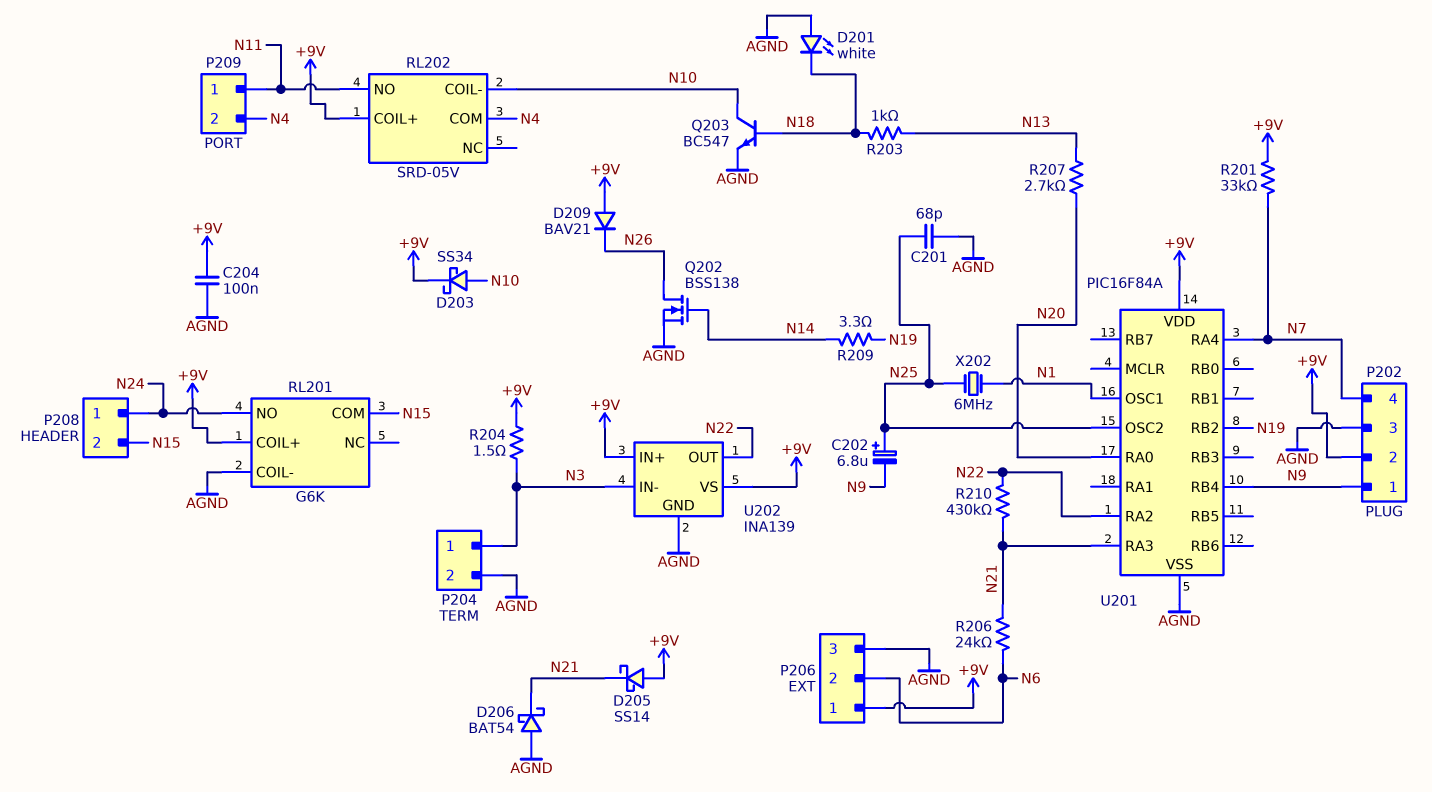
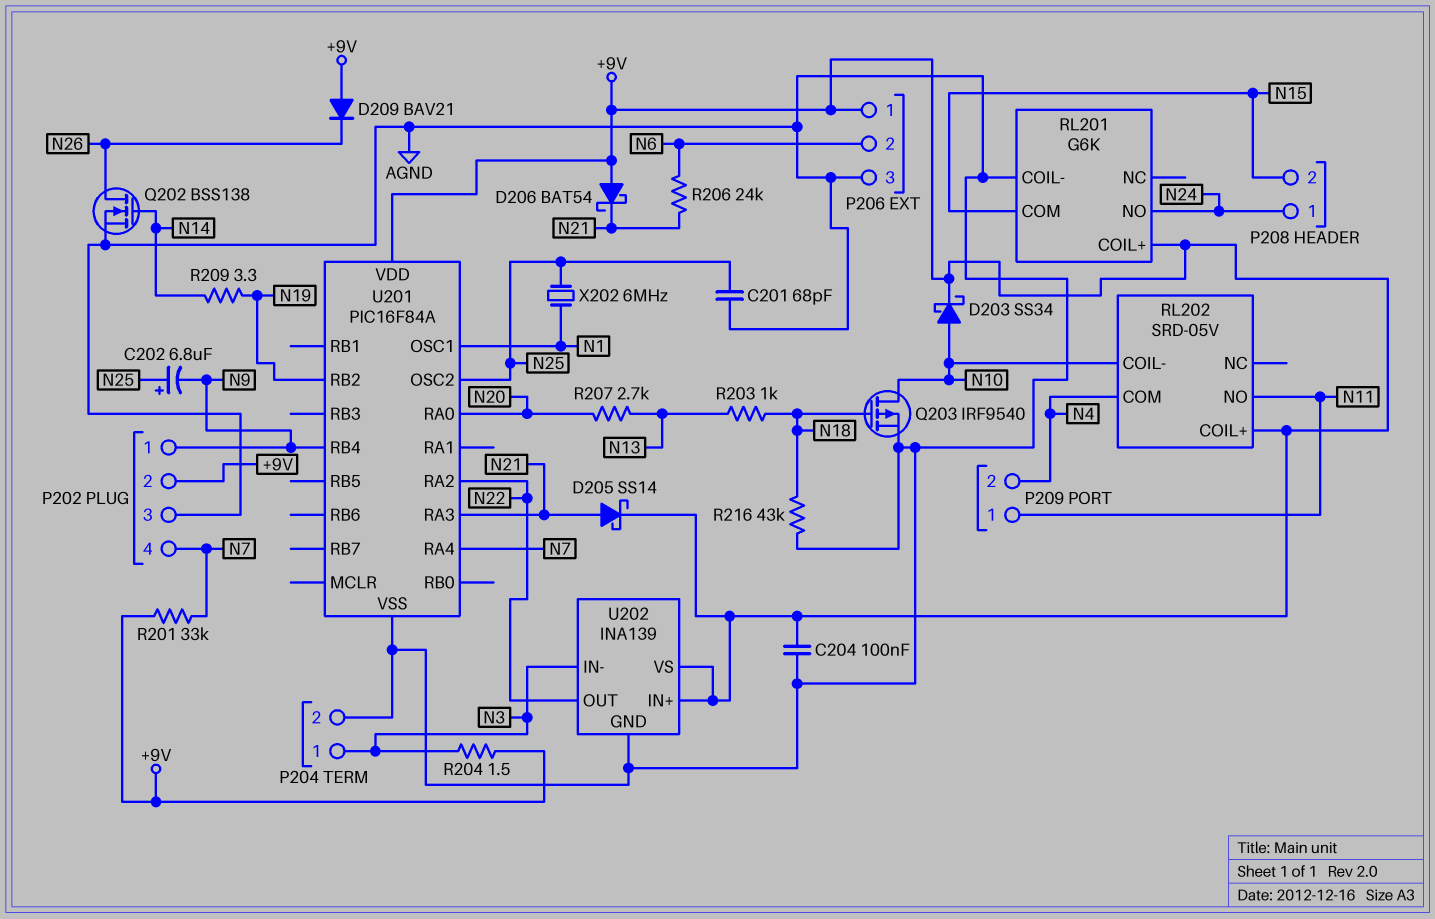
D201: LED white (A AGND, K N18) -> none
D205: schottky SS14 (A +9V, K N21) -> schottky SS14 (A N21, K +9V)
D206: schottky BAT54 (A AGND, K N21) -> schottky BAT54 (A +9V, K N21)
Q203: NPN BC547 (B N18, C N10, E AGND) -> PMOS IRF9540 (G N18, D N10, S AGND)
R210: 430k (N21, N22) -> none
R216: none -> 43k (AGND, N18)

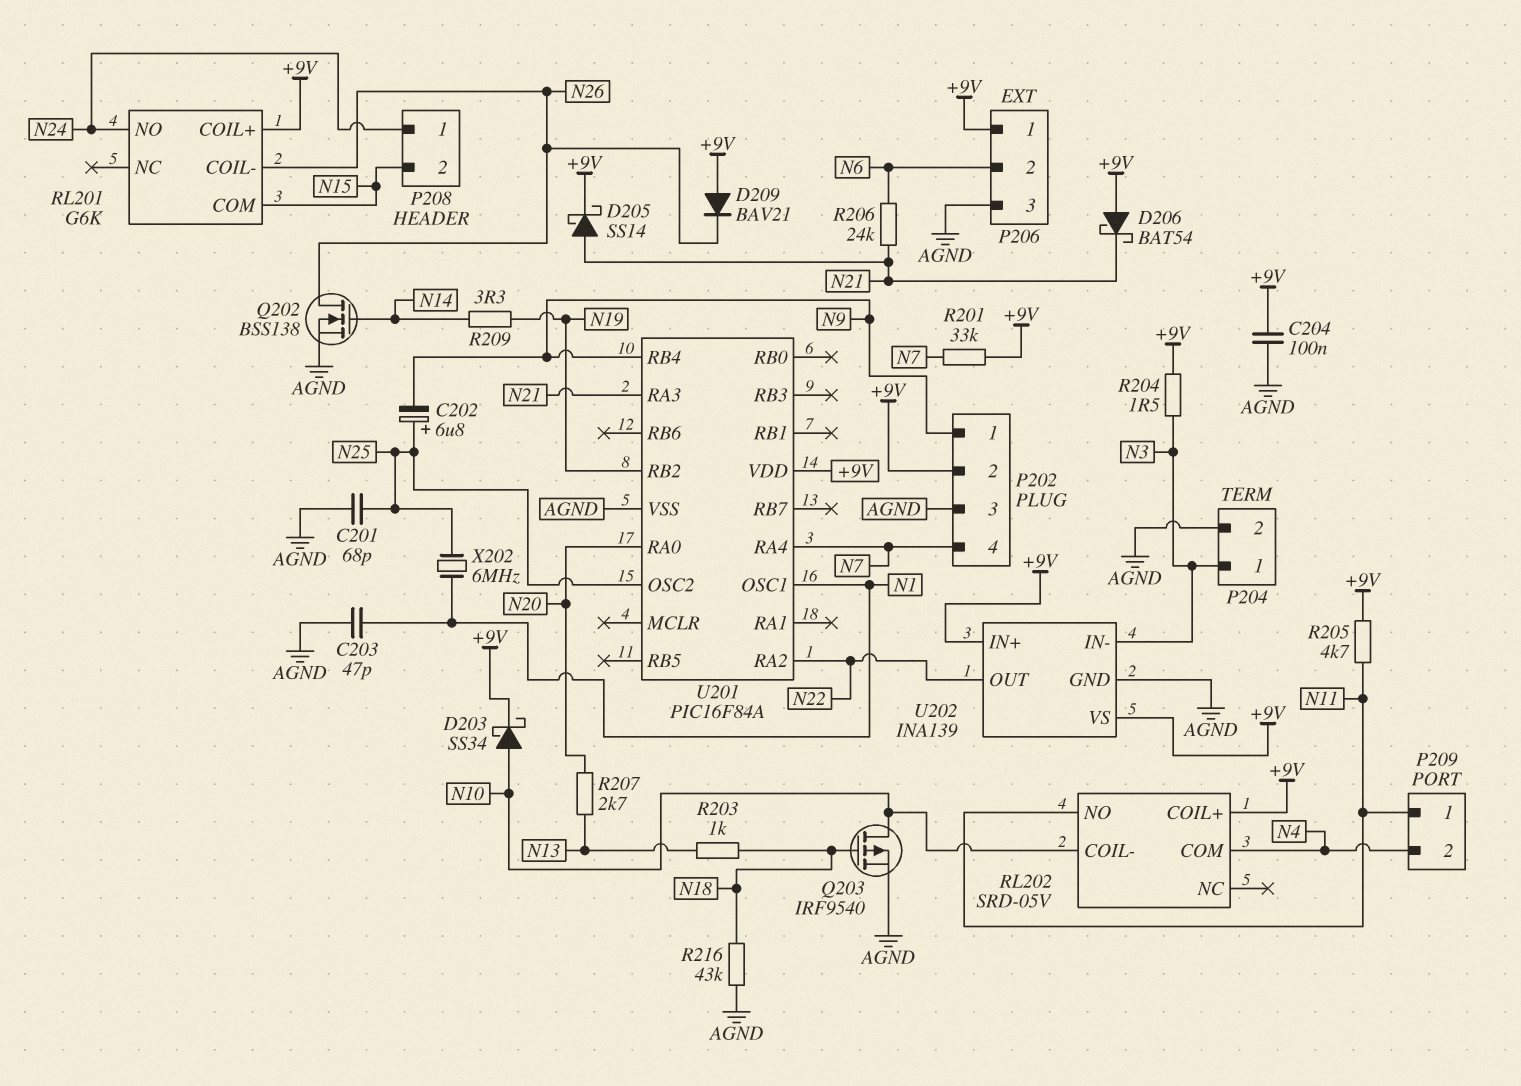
C203: none -> 47pF (AGND, N1)
R205: none -> 4.7k (+9V, N11)
RL201 pin COIL-: AGND -> N26

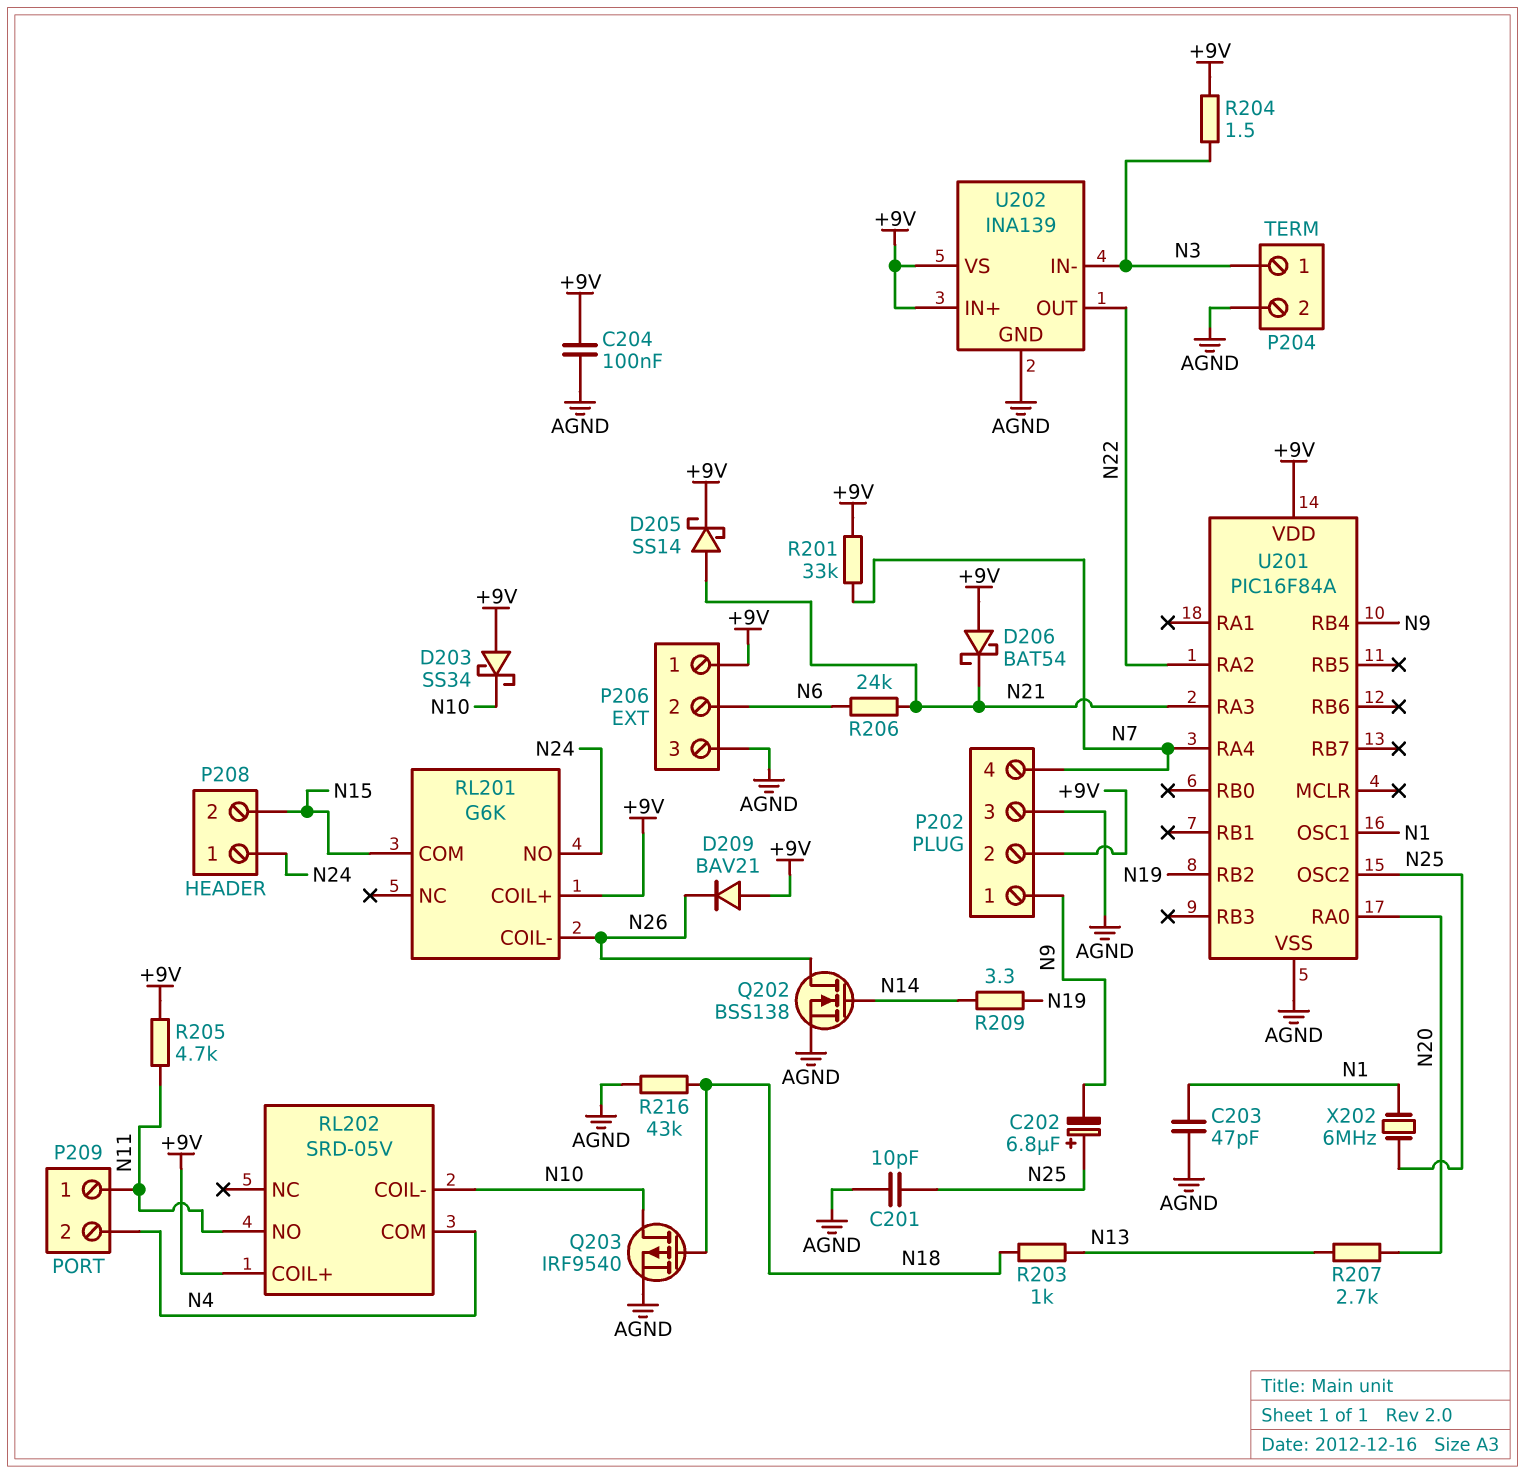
C201: 68pF (AGND, N25) -> 10pF (AGND, N25)
D203: schottky SS34 (A N10, K +9V) -> schottky SS34 (A +9V, K N10)

